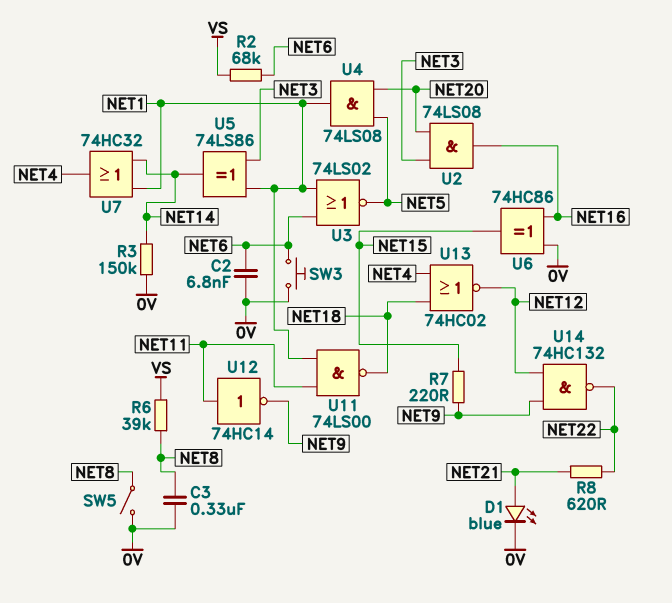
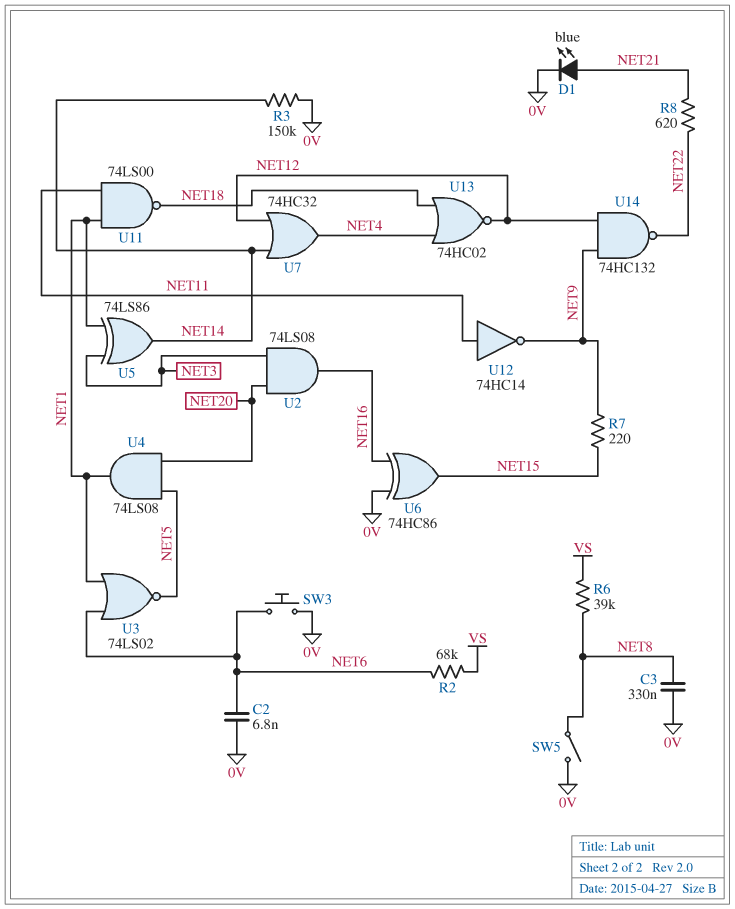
U7: OR 74HC32 (in NET1, in NET14, out NET4) -> OR 74HC32 (in NET12, in NET14, out NET4)

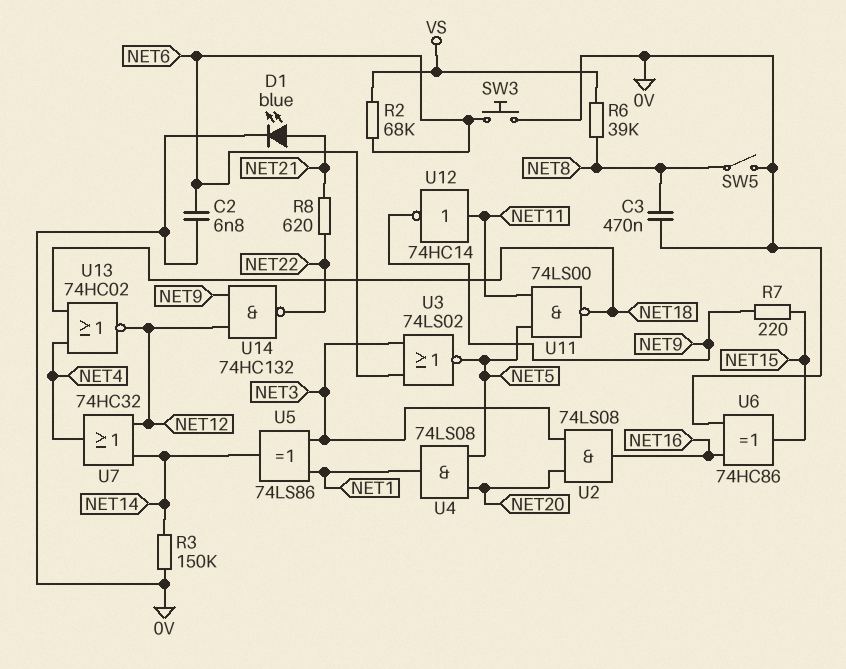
C3: 330nF (0V, NET8) -> 470nF (0V, NET8)
U3: NOR 74LS02 (in NET1, in NET6, out NET5) -> NOR 74LS02 (in NET3, in NET6, out NET5)
U11: NAND 74LS00 (in NET1, in NET11, out NET18) -> NAND 74LS00 (in NET5, in NET11, out NET18)

